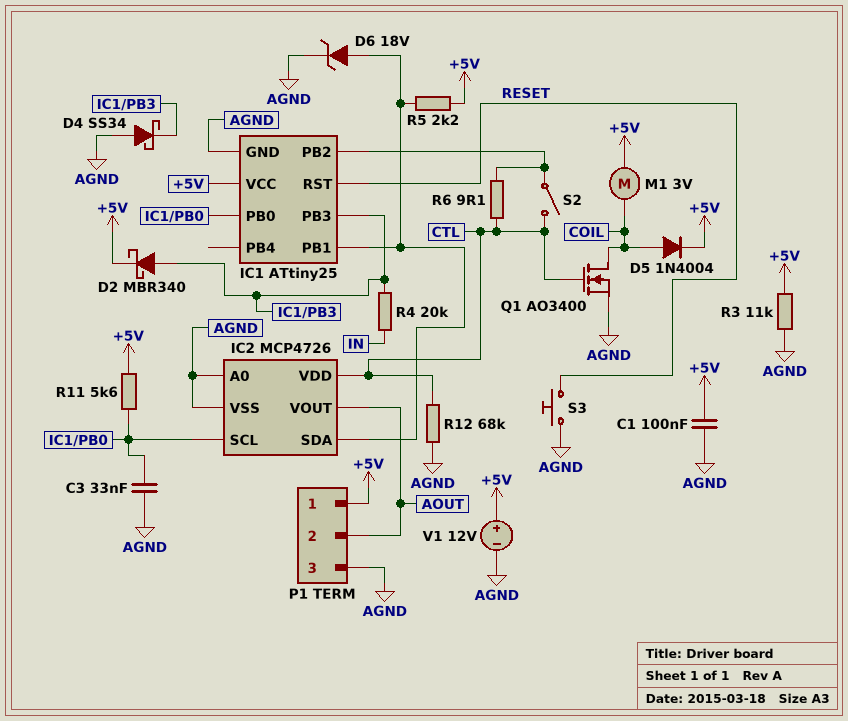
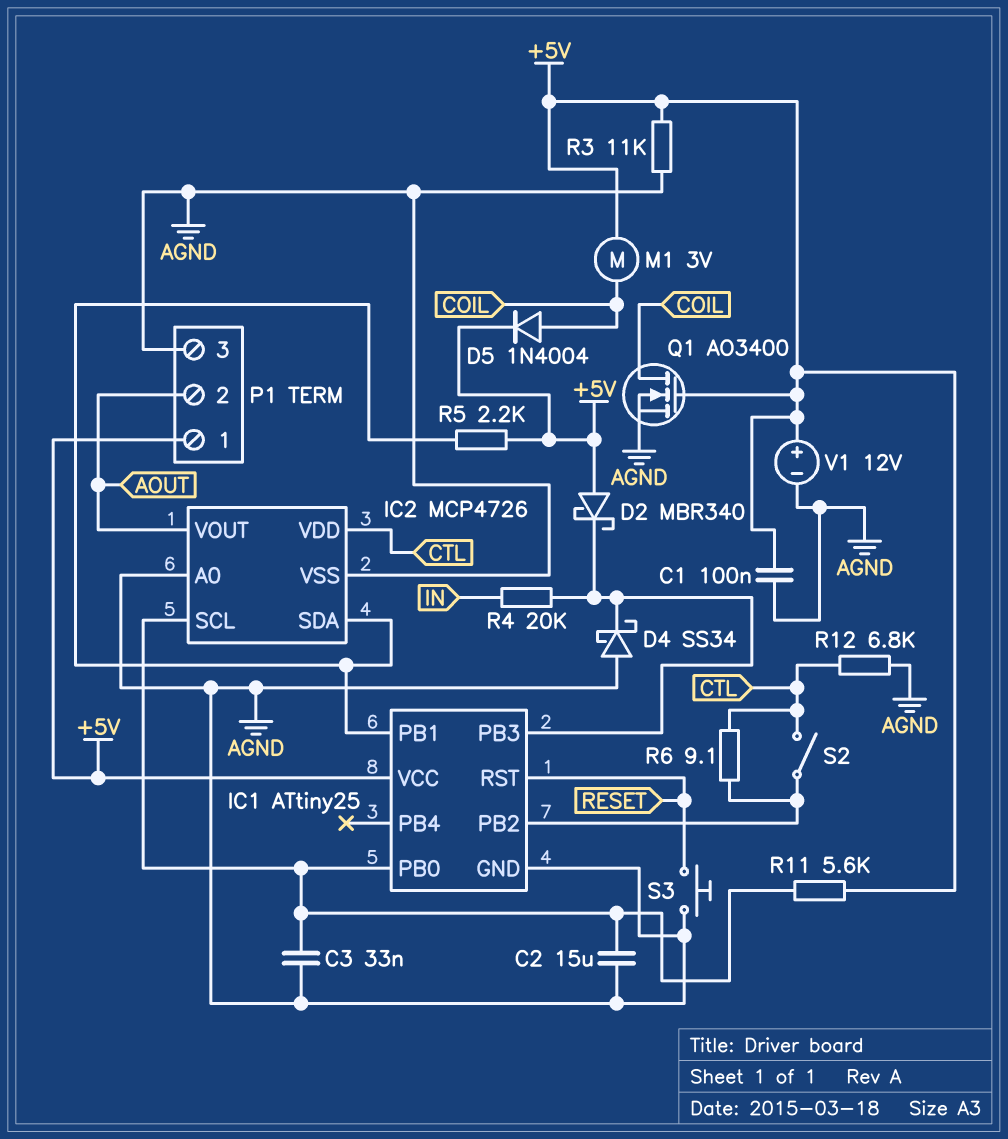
C2: none -> 15uF (AGND, IC1/PB0)
D2: schottky MBR340 (A IC1/PB3, K +5V) -> schottky MBR340 (A +5V, K IC1/PB3)
D6: zener 18V (A IC1/PB1, K AGND) -> none
Q1: NMOS AO3400 (G CTL, D COIL, S AGND) -> NMOS AO3400 (G +5V, D COIL, S AGND)
R12: 68k (AGND, CTL) -> 6.8k (AGND, CTL)

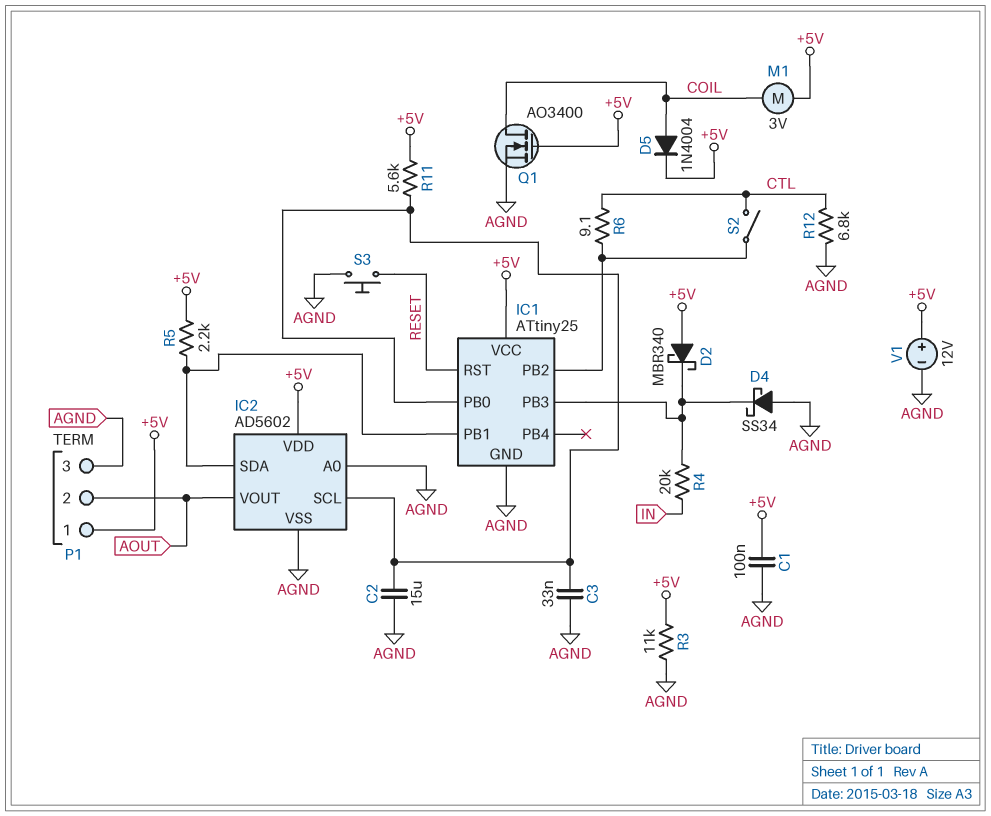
IC2: MCP4726 -> AD5602
IC2 pin VDD: CTL -> +5V

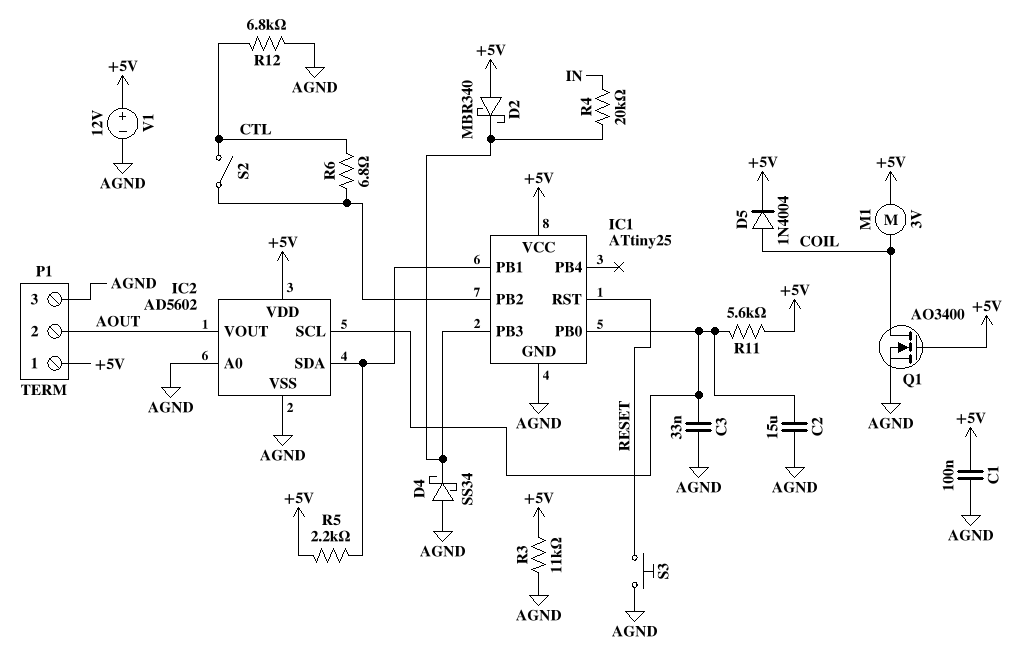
R6: 9.1 (CTL, IC1/PB2) -> 6.8 (CTL, IC1/PB2)

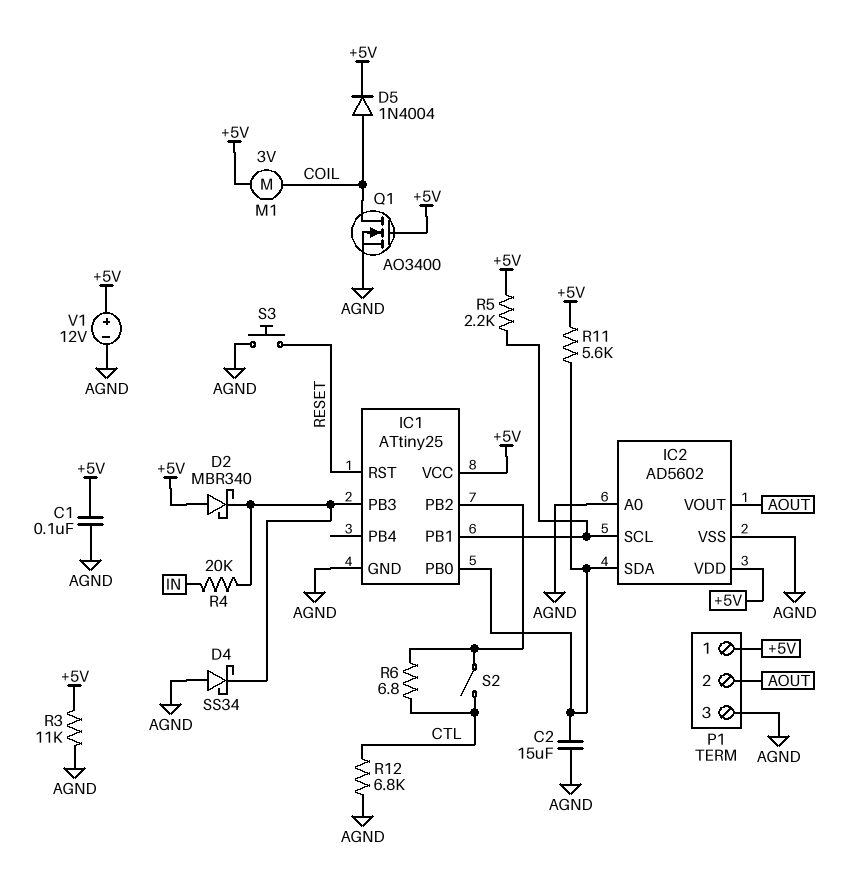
C3: 33nF (AGND, IC1/PB0) -> none
IC2 pin SCL: IC1/PB0 -> IC1/PB1
IC2 pin SDA: IC1/PB1 -> IC1/PB0

